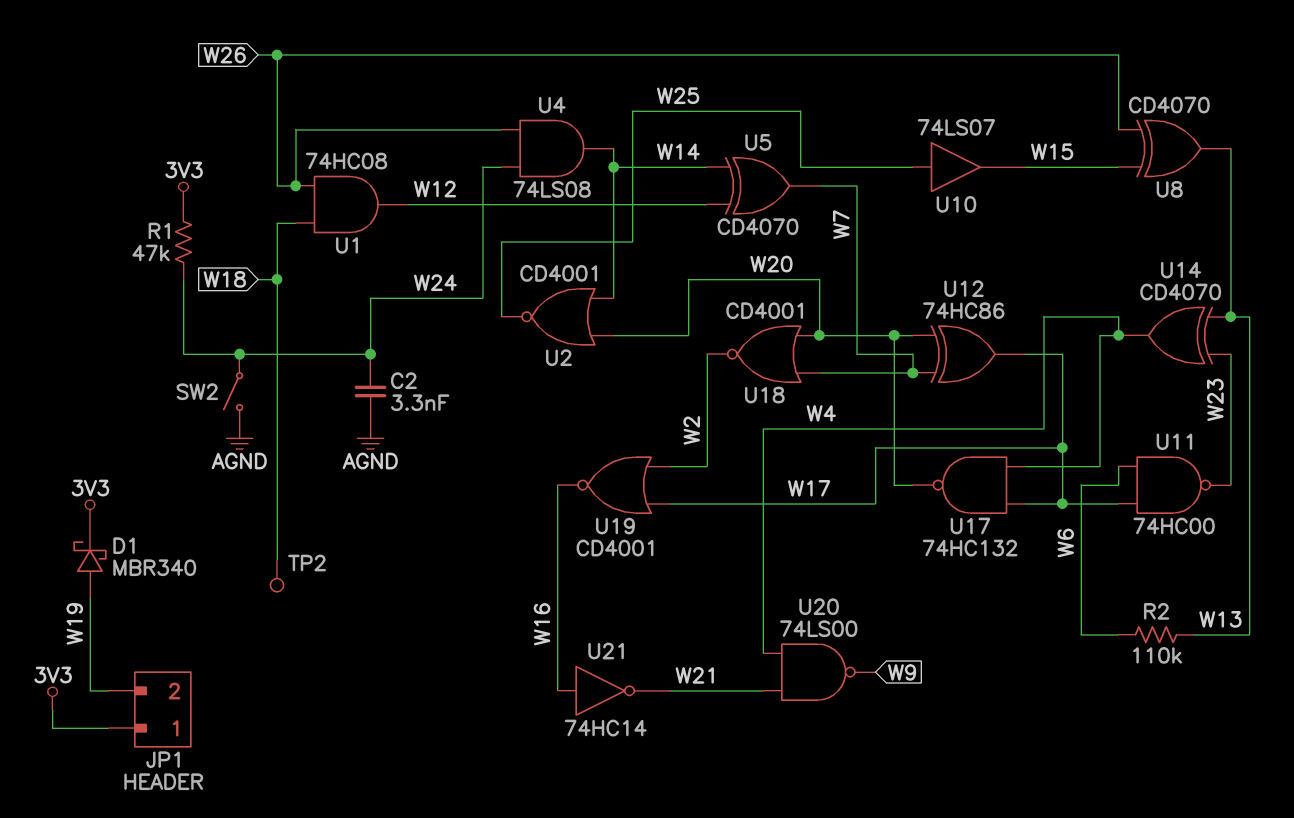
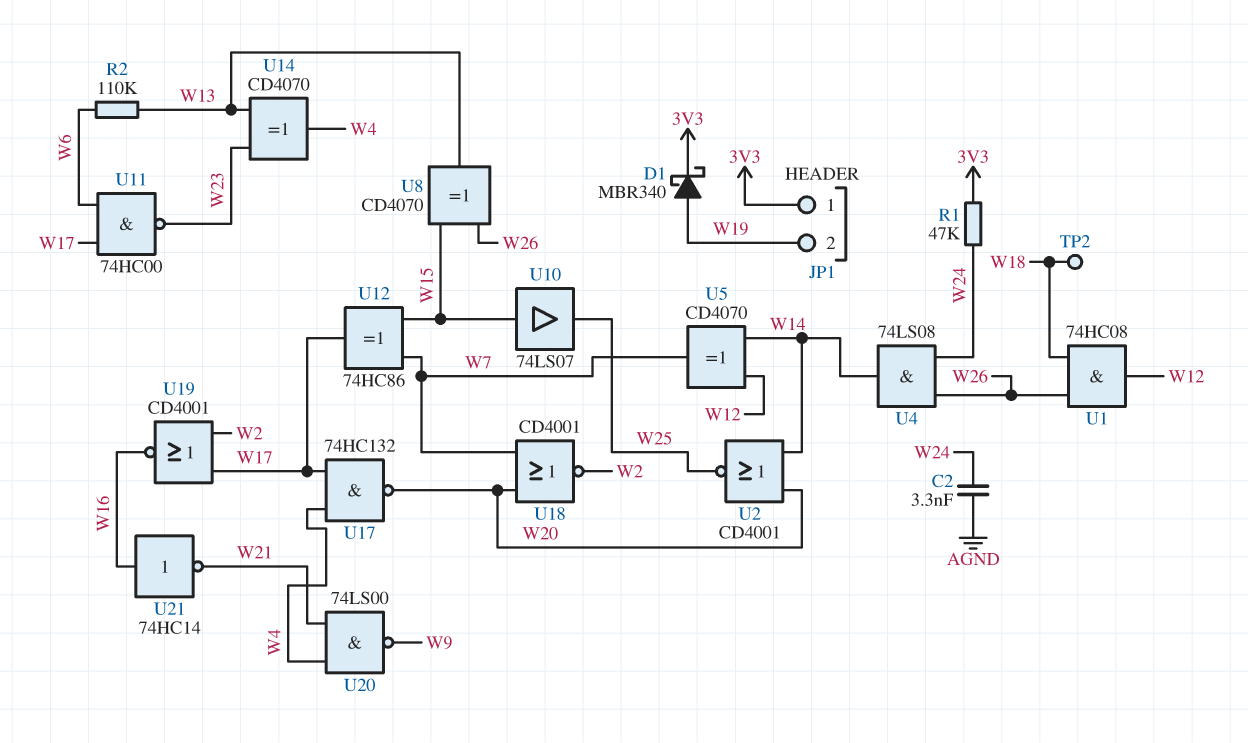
SW2: switch (AGND, W24) -> none
U10: buffer 74LS07 (in W25, out W15) -> buffer 74LS07 (in W15, out W25)
U12: XOR 74HC86 (in W7, in W20, out W17) -> XOR 74HC86 (in W7, in W15, out W17)

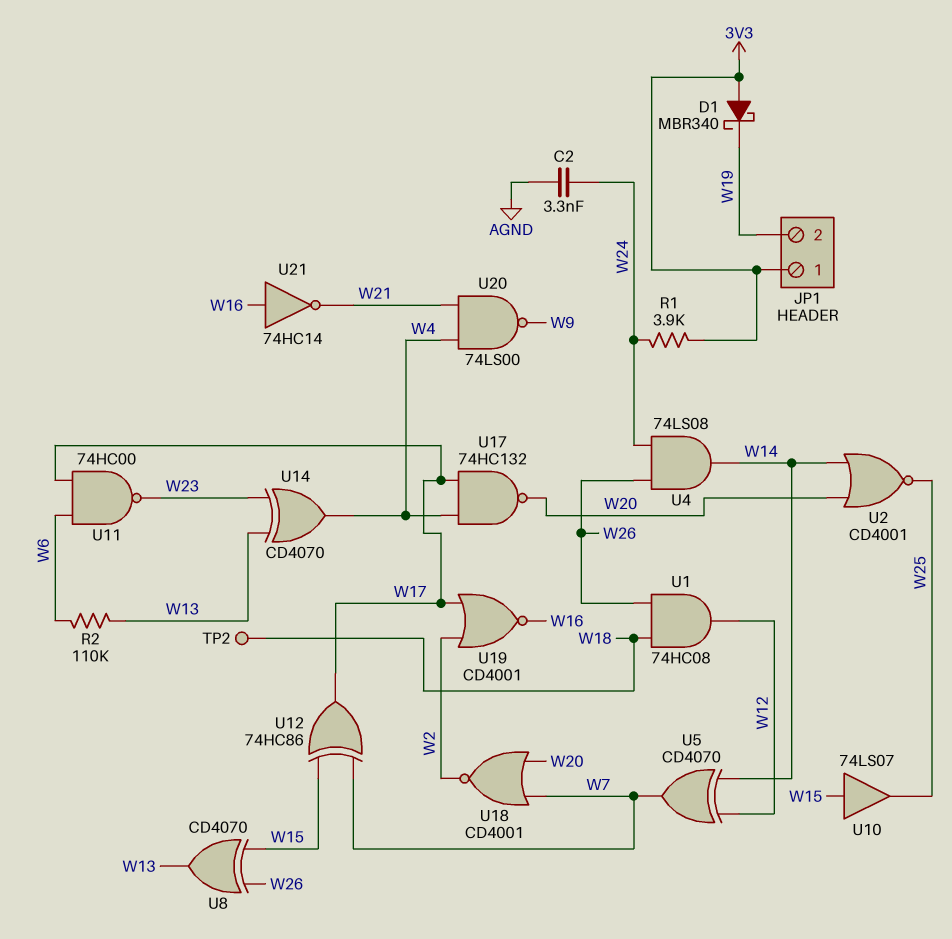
D1: schottky MBR340 (A W19, K 3V3) -> schottky MBR340 (A 3V3, K W19)
R1: 47k (3V3, W24) -> 3.9k (3V3, W24)

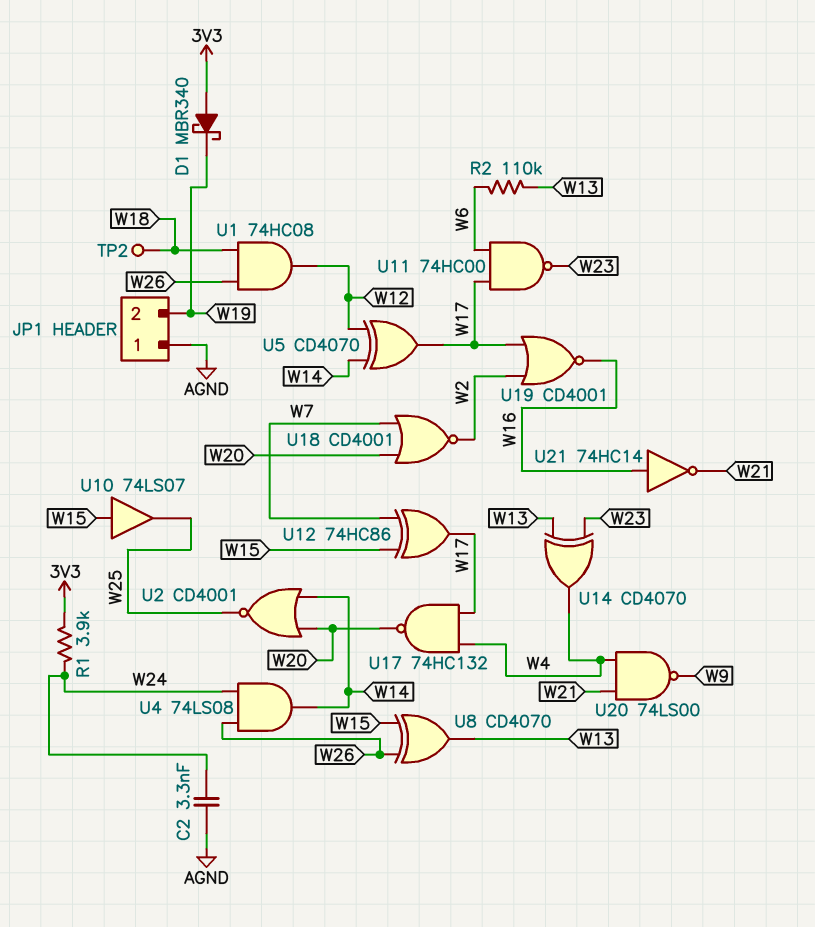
JP1 pin 1: 3V3 -> AGND
U5: XOR CD4070 (in W12, in W14, out W7) -> XOR CD4070 (in W12, in W14, out W17)

